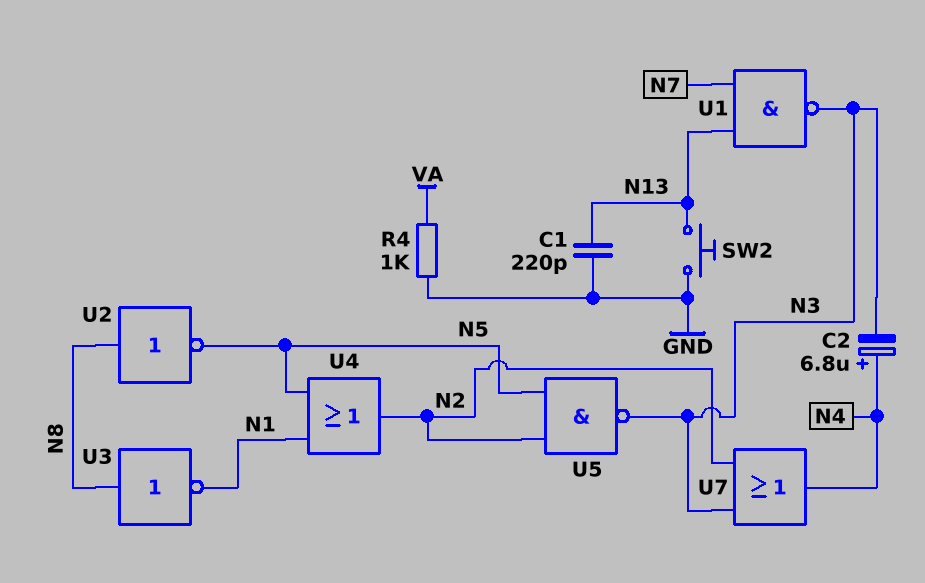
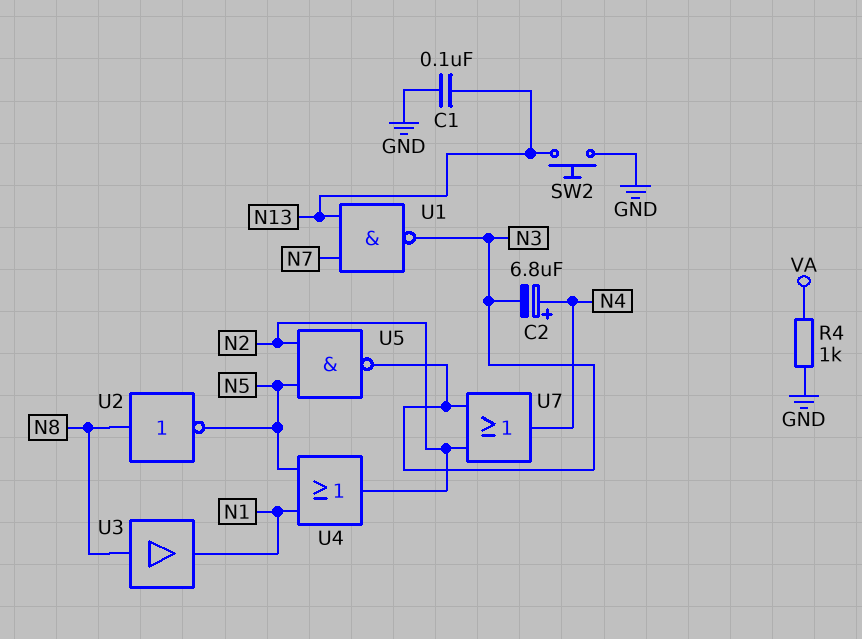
C1: 220pF (GND, N13) -> 100nF (GND, N13)
U3: NOT (in N8, out N1) -> buffer (in N8, out N1)

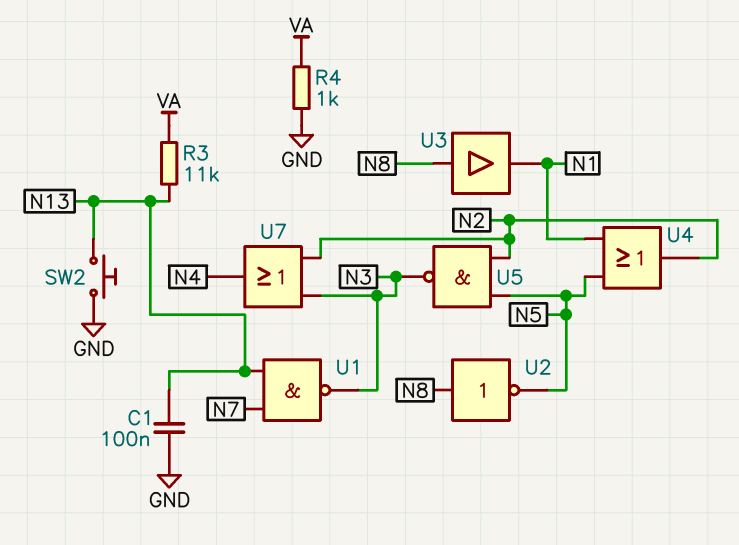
C2: 6.8uF (plus N4, minus N3) -> none
R3: none -> 11k (N13, VA)

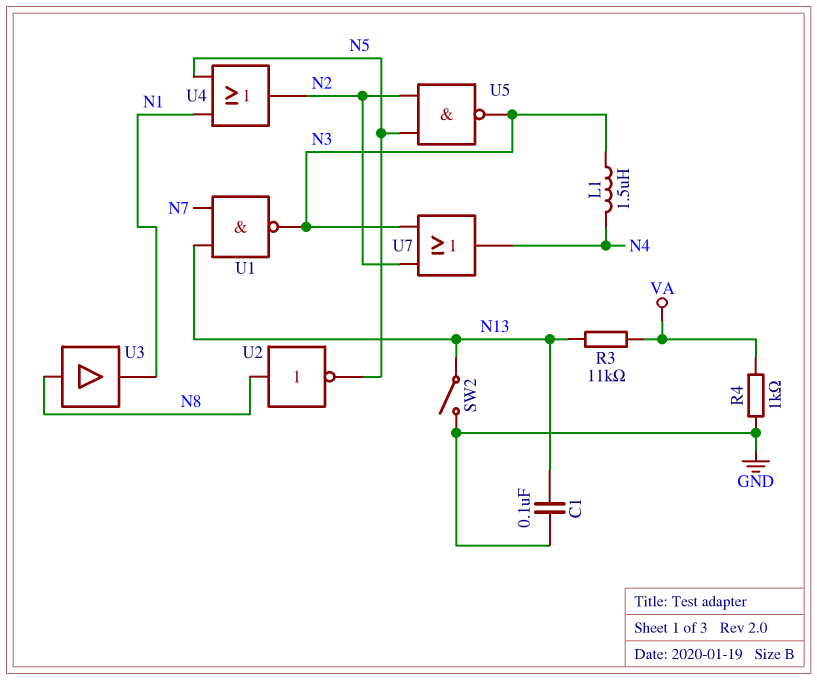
L1: none -> 1.5uH (N3, N4)
SW2: button (GND, N13) -> switch (GND, N13)

